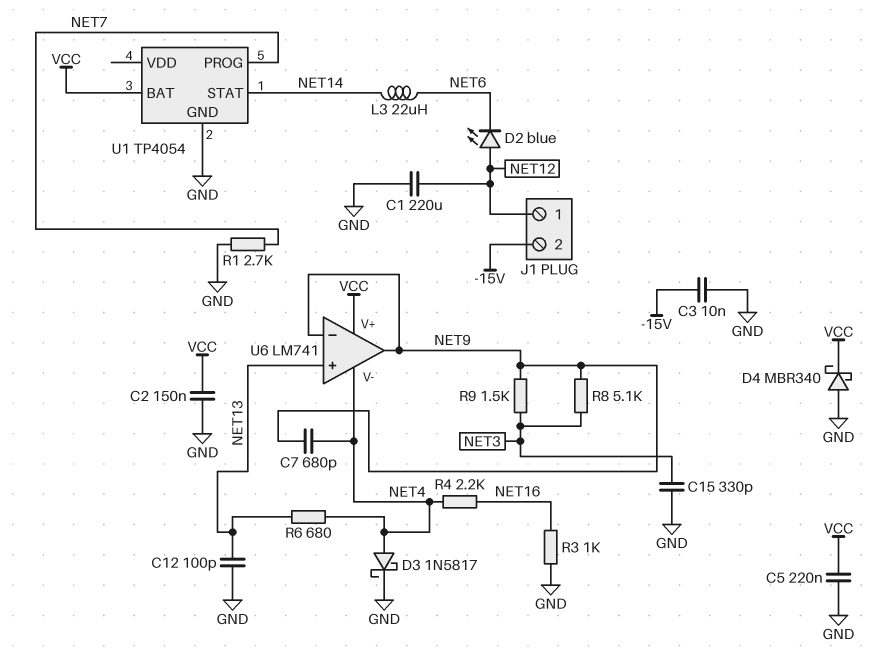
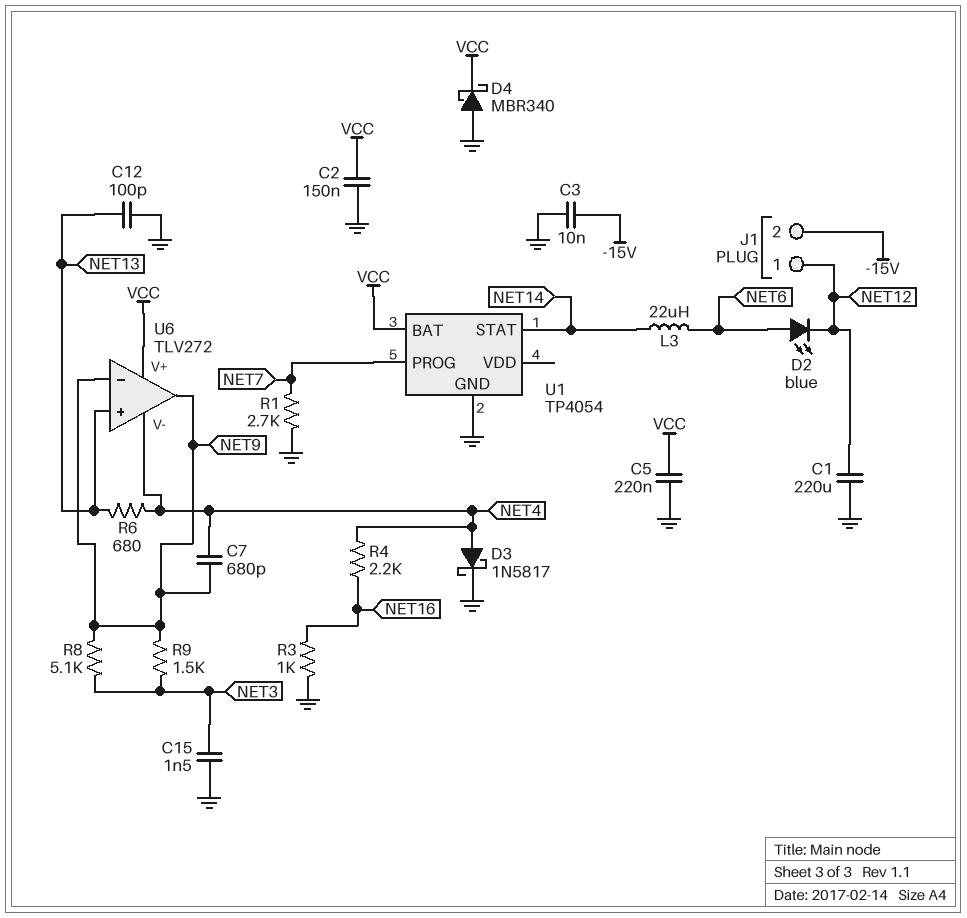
C15: 330pF (GND, NET3) -> 1.5nF (GND, NET3)
D2: LED blue (A NET12, K NET6) -> LED blue (A NET6, K NET12)
U6: LM741 -> TLV272

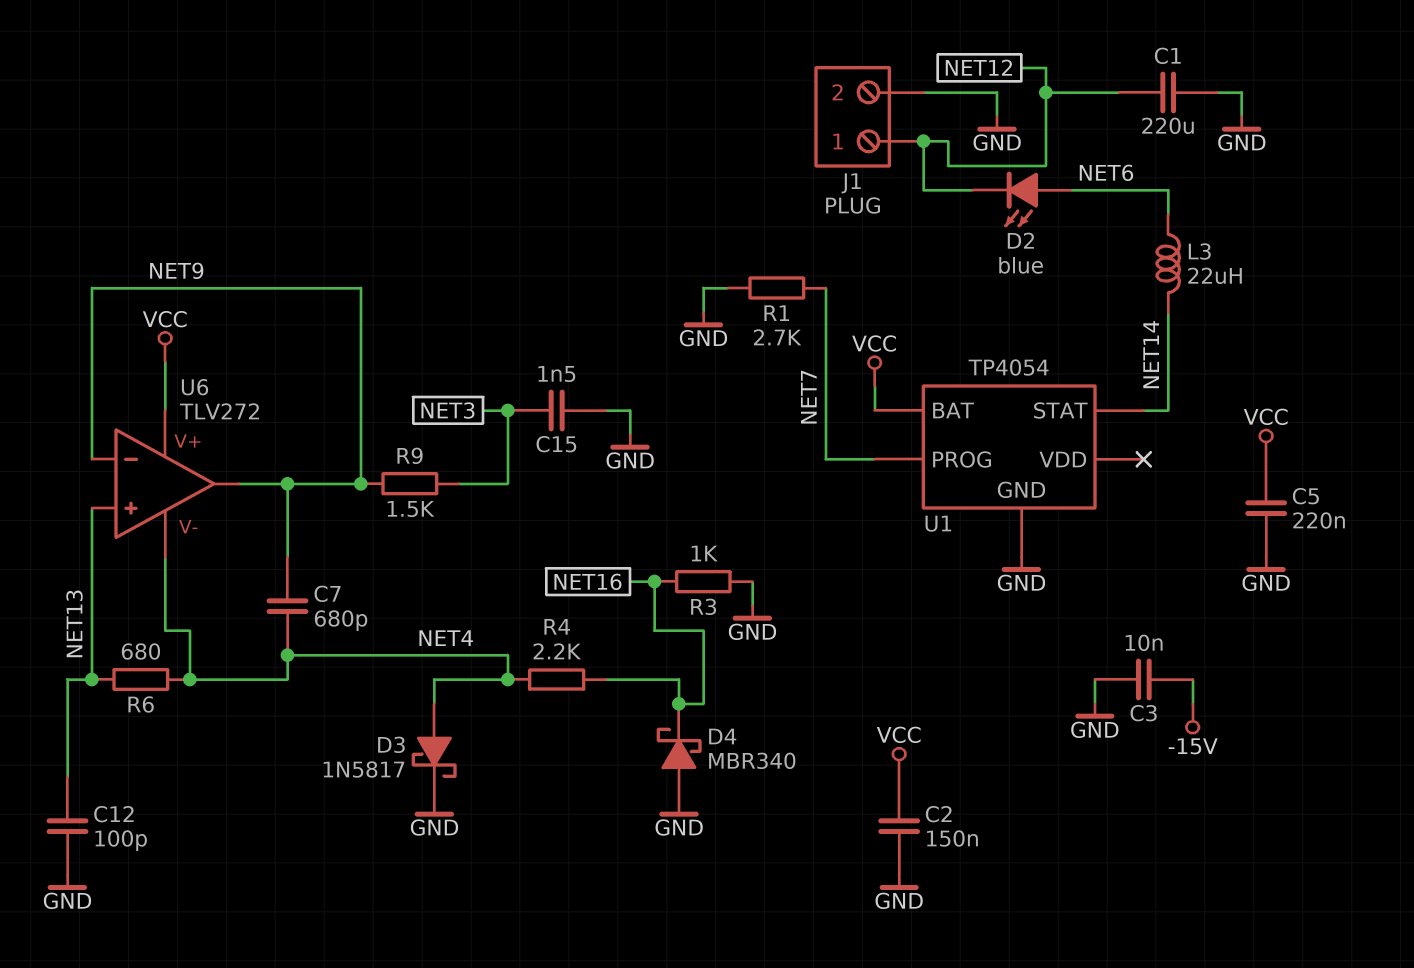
D4: schottky MBR340 (A GND, K VCC) -> schottky MBR340 (A GND, K NET16)
J1 pin 2: -15V -> GND
R8: 5.1k (NET3, NET9) -> none

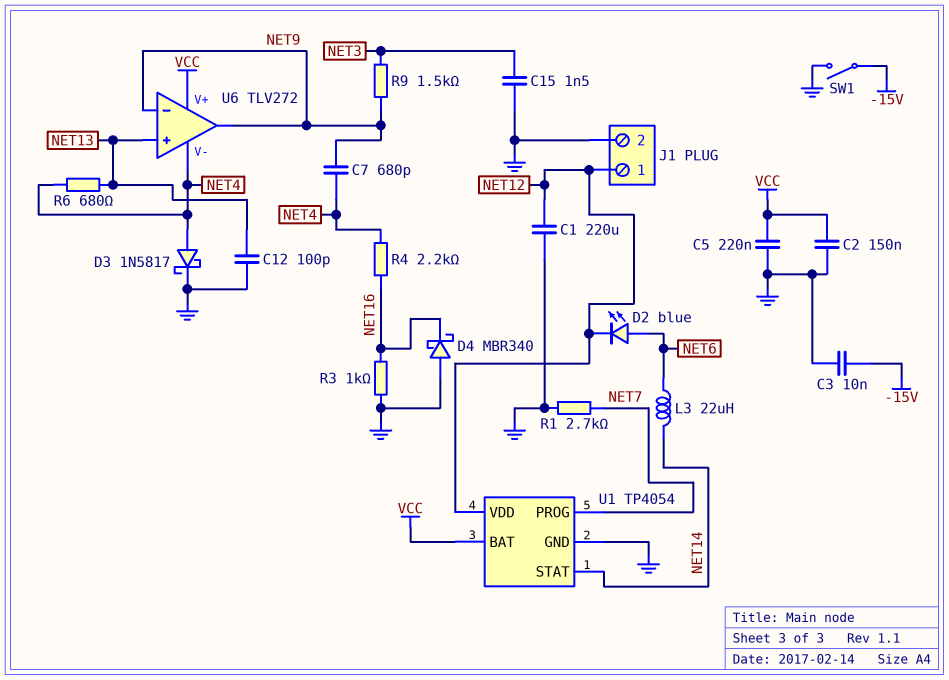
SW1: none -> switch (-15V, GND)
U1 pin VDD: none -> NET12

